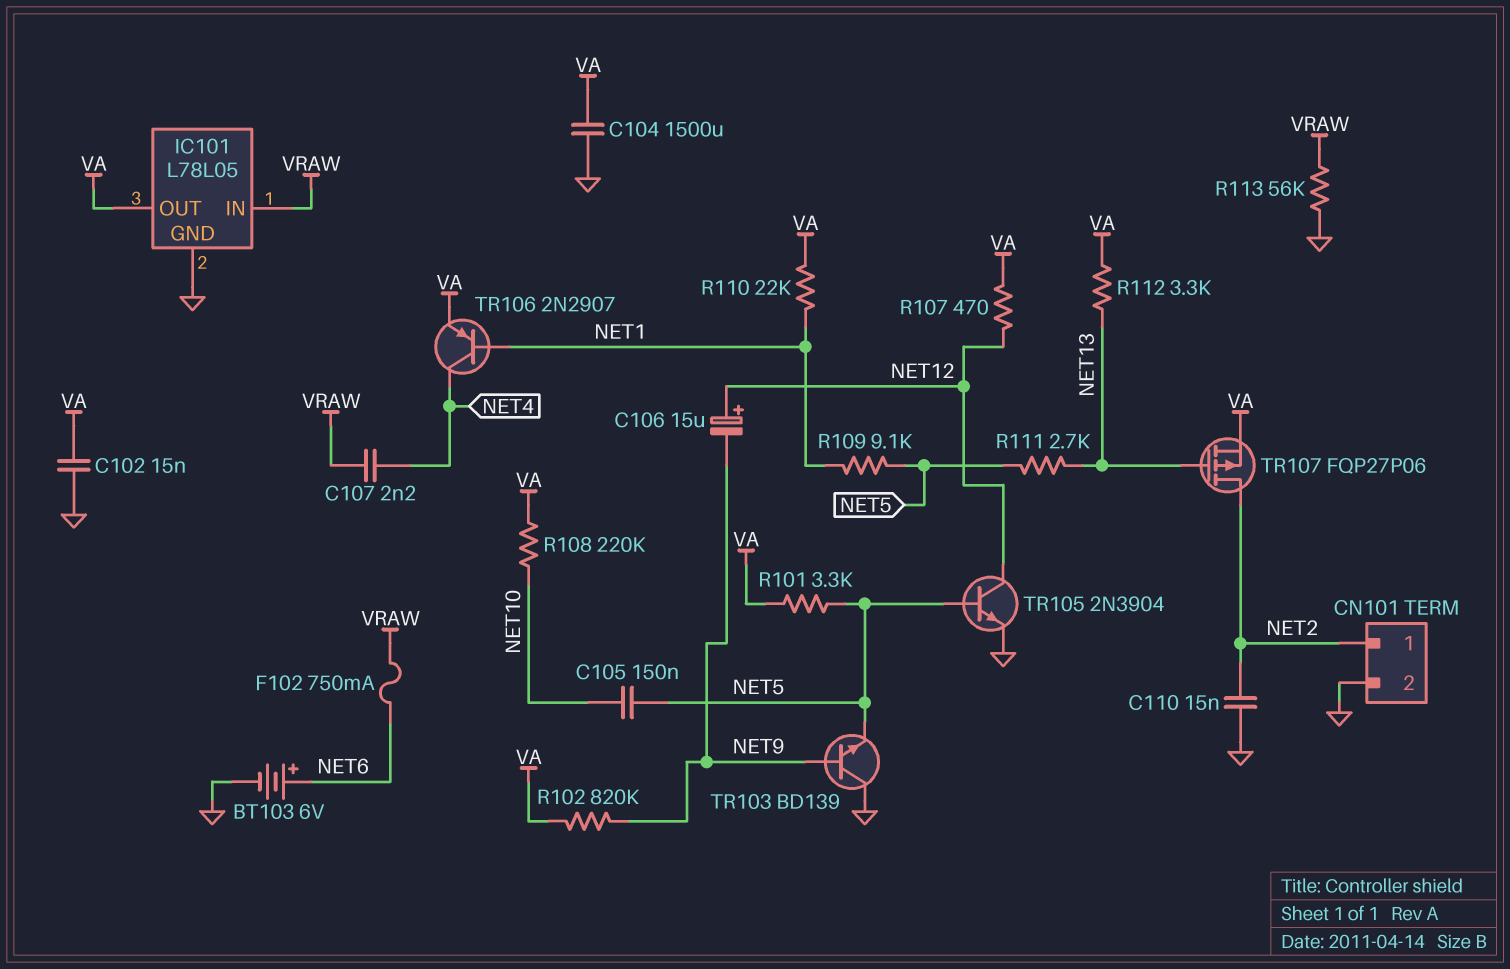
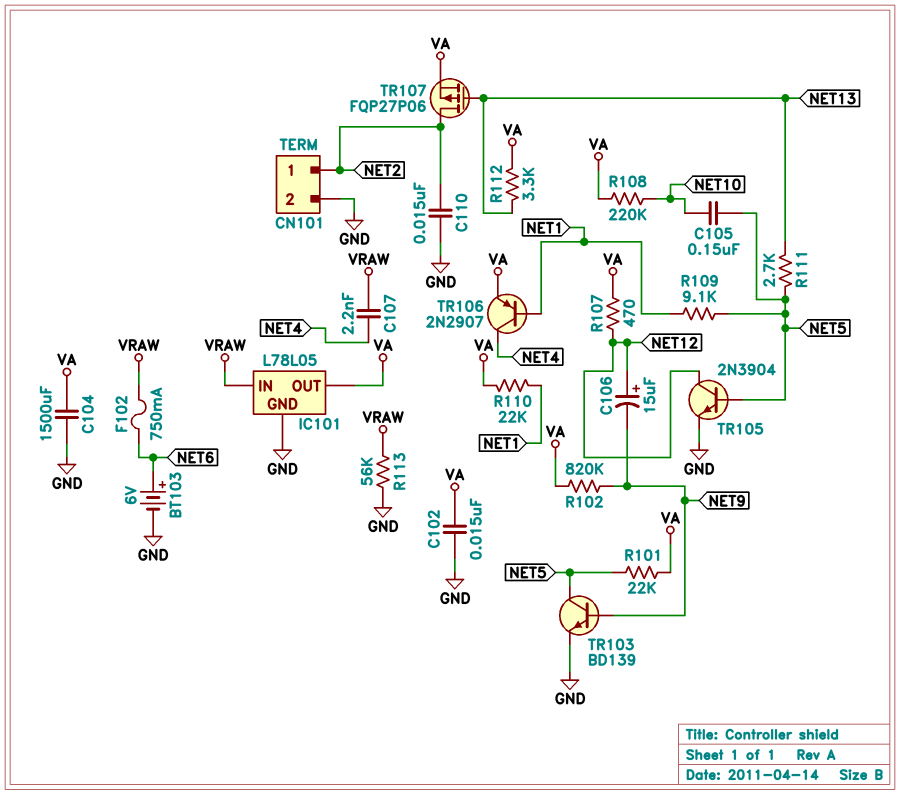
R101: 3.3k (NET5, VA) -> 22k (NET5, VA)
TR103: NPN BD139 (B NET9, C GND, E NET5) -> NPN BD139 (B NET9, C NET5, E GND)

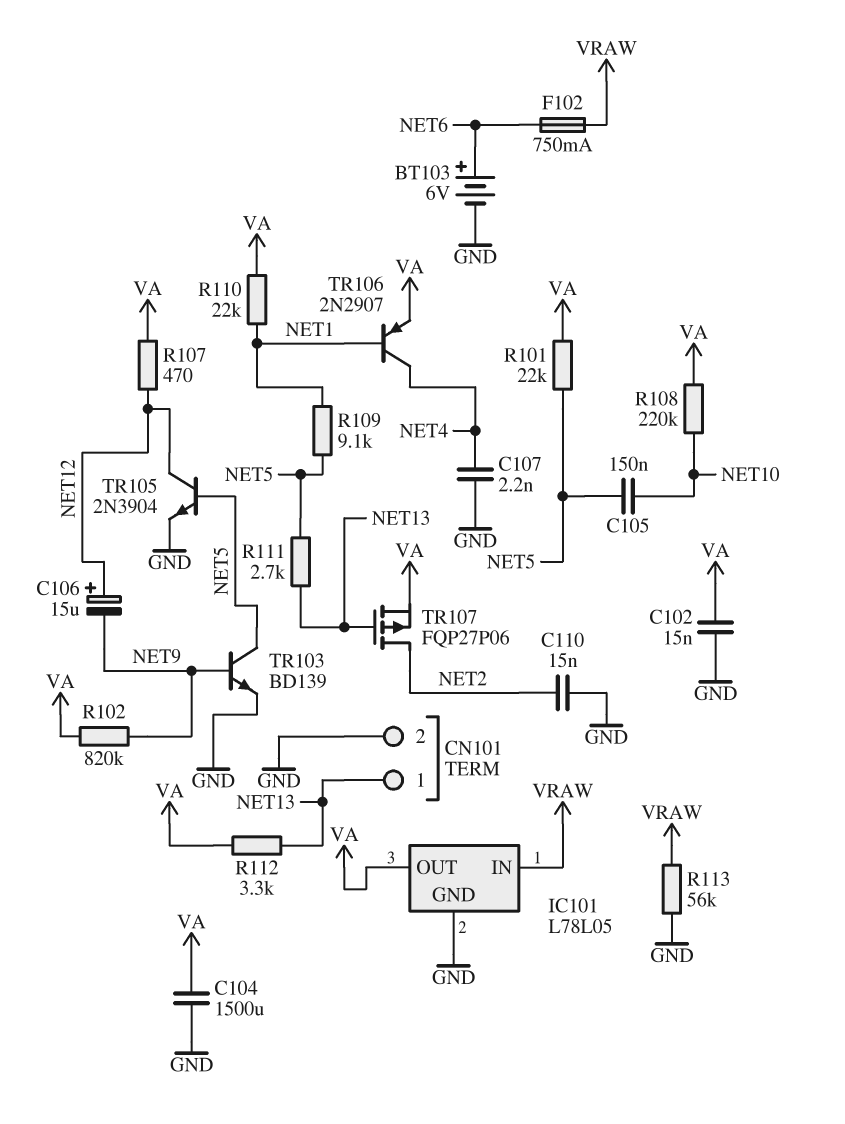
C107: 2.2nF (NET4, VRAW) -> 2.2nF (GND, NET4)
CN101 pin 1: NET2 -> NET13

